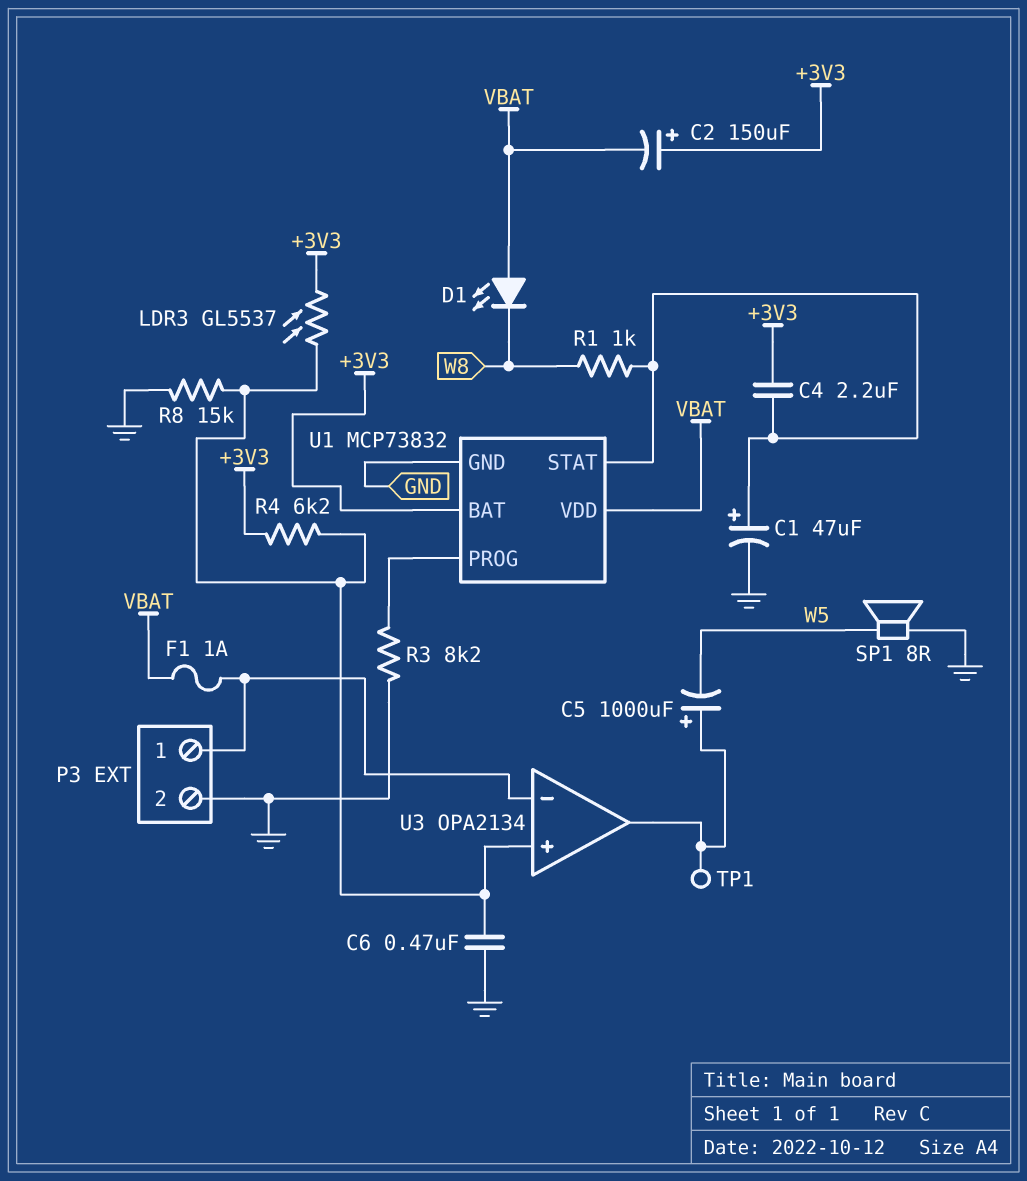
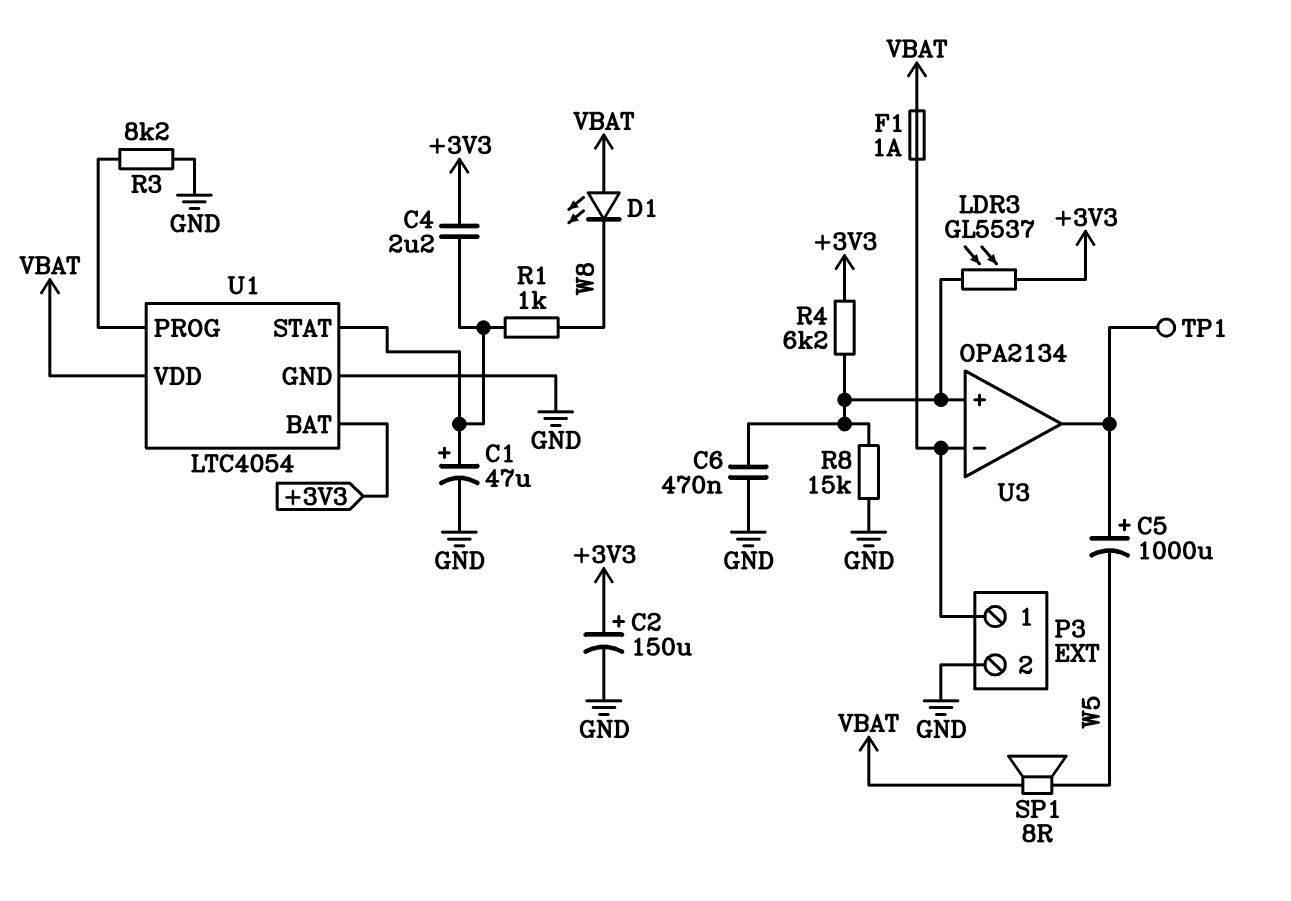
C2: 150uF (plus +3V3, minus VBAT) -> 150uF (plus +3V3, minus GND)
SP1: speaker 8R (GND, W5) -> speaker 8R (VBAT, W5)
U1: MCP73832 -> LTC4054

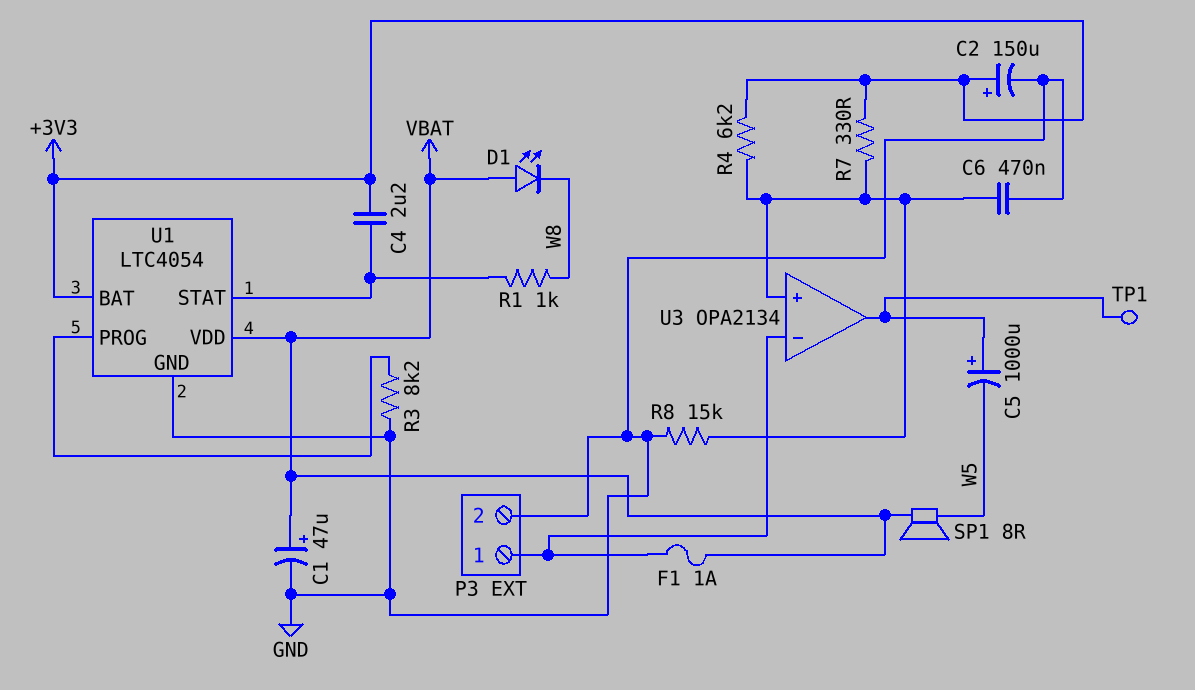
C1: 47uF (plus U1/STAT, minus GND) -> 47uF (plus VBAT, minus GND)
LDR3: GL5537 (+3V3, U3/in+) -> none
R7: none -> 330 (+3V3, U3/in+)

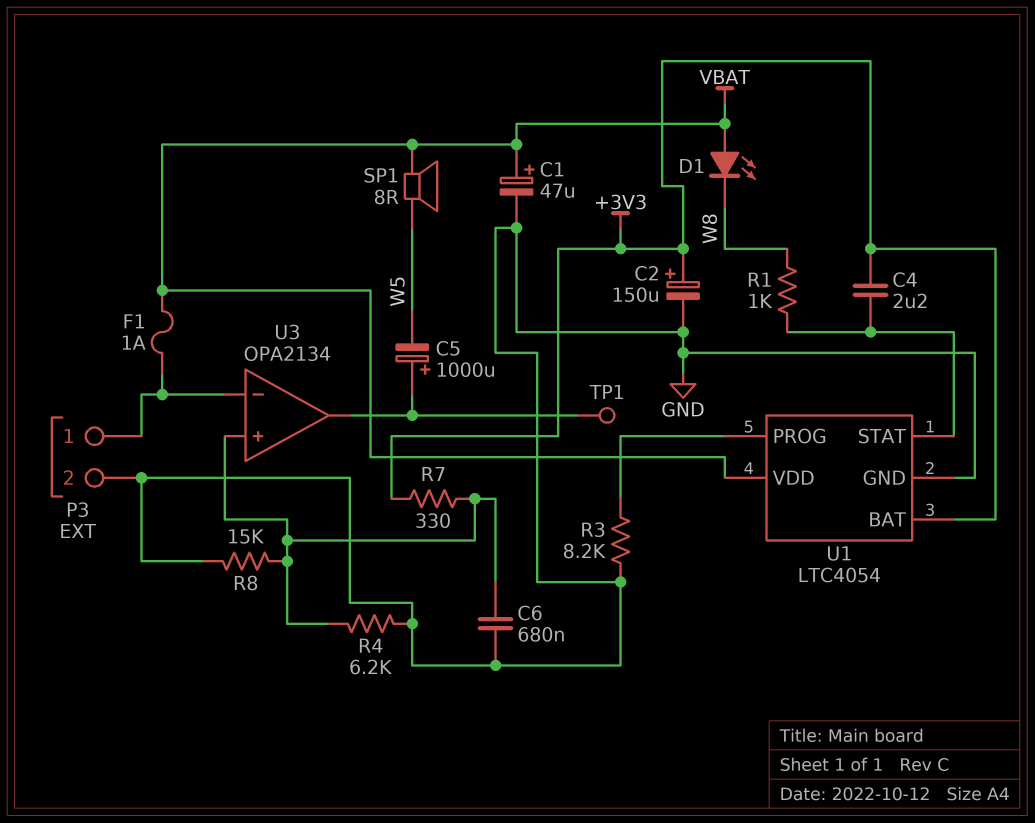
C6: 470nF (GND, U3/in+) -> 680nF (GND, U3/in+)
R4: 6.2k (+3V3, U3/in+) -> 6.2k (GND, U3/in+)

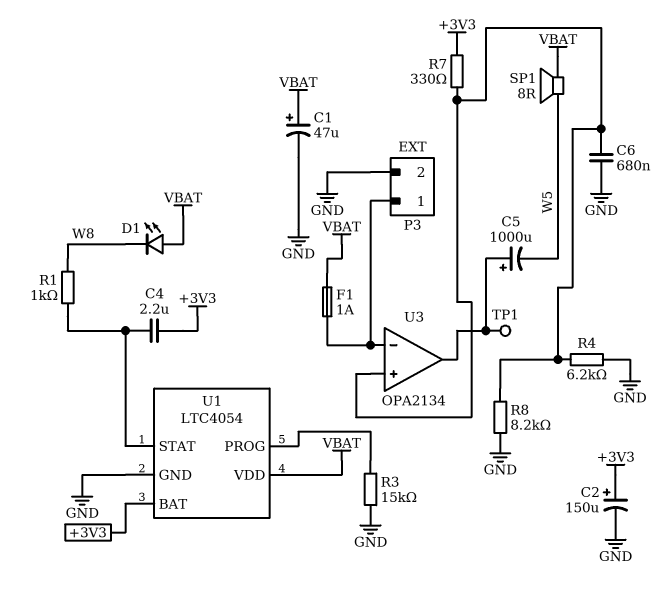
R3: 8.2k (GND, U1/PROG) -> 15k (GND, U1/PROG)
R8: 15k (GND, U3/in+) -> 8.2k (GND, U3/in+)

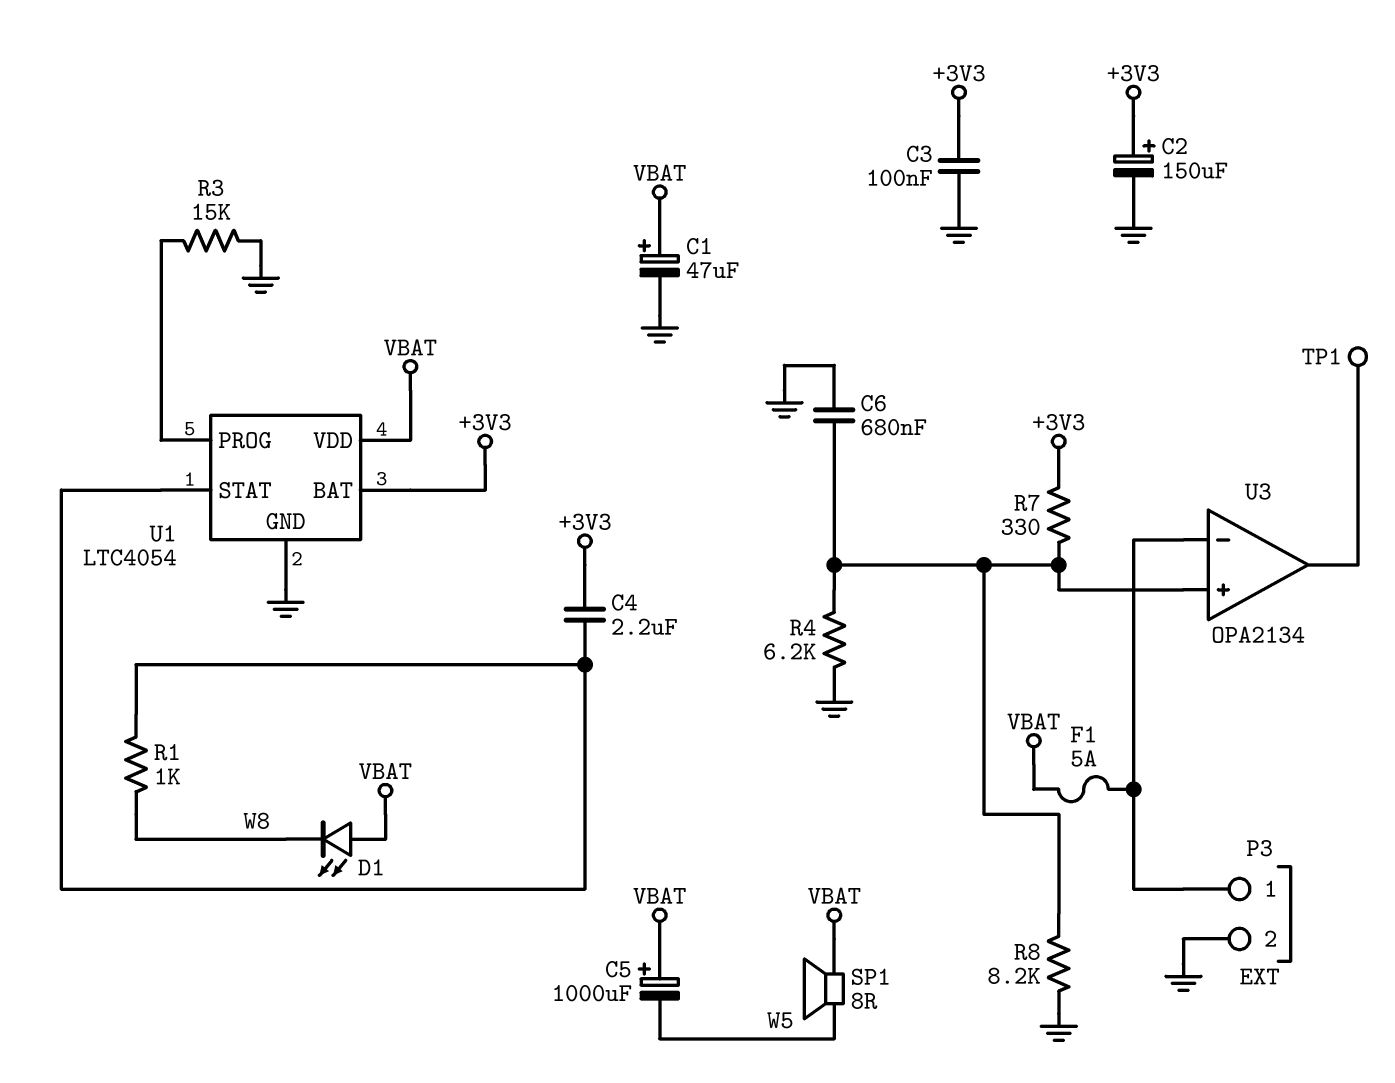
C3: none -> 100nF (+3V3, GND)
C5: 1000uF (plus U3/out, minus W5) -> 1000uF (plus VBAT, minus W5)
F1: 1A (P3/1, VBAT) -> 5A (P3/1, VBAT)

